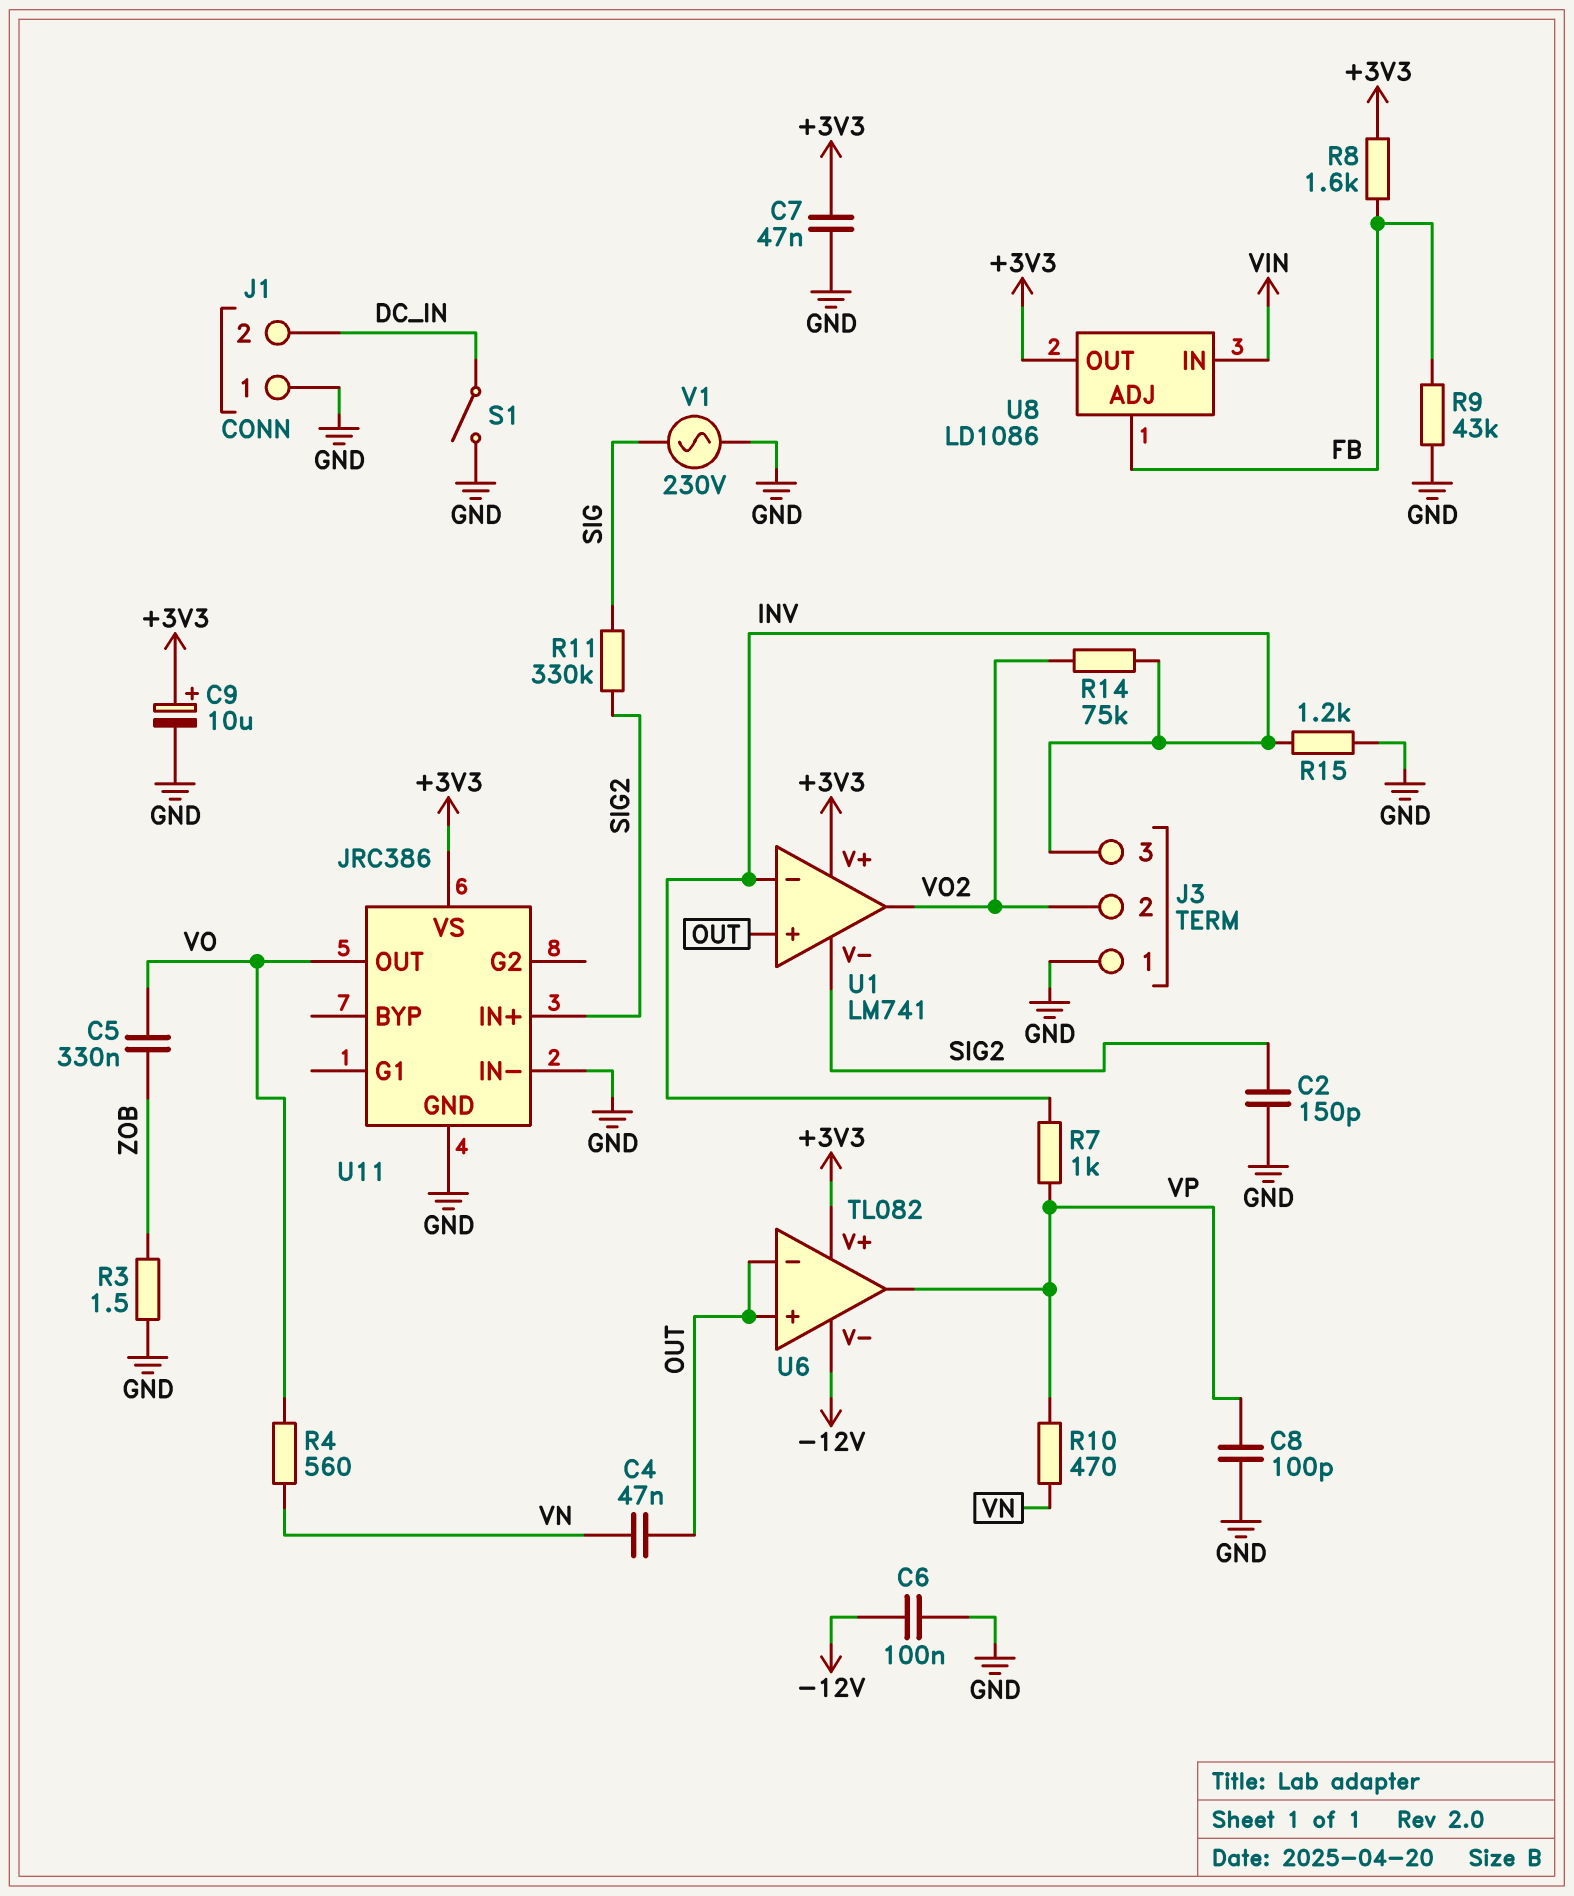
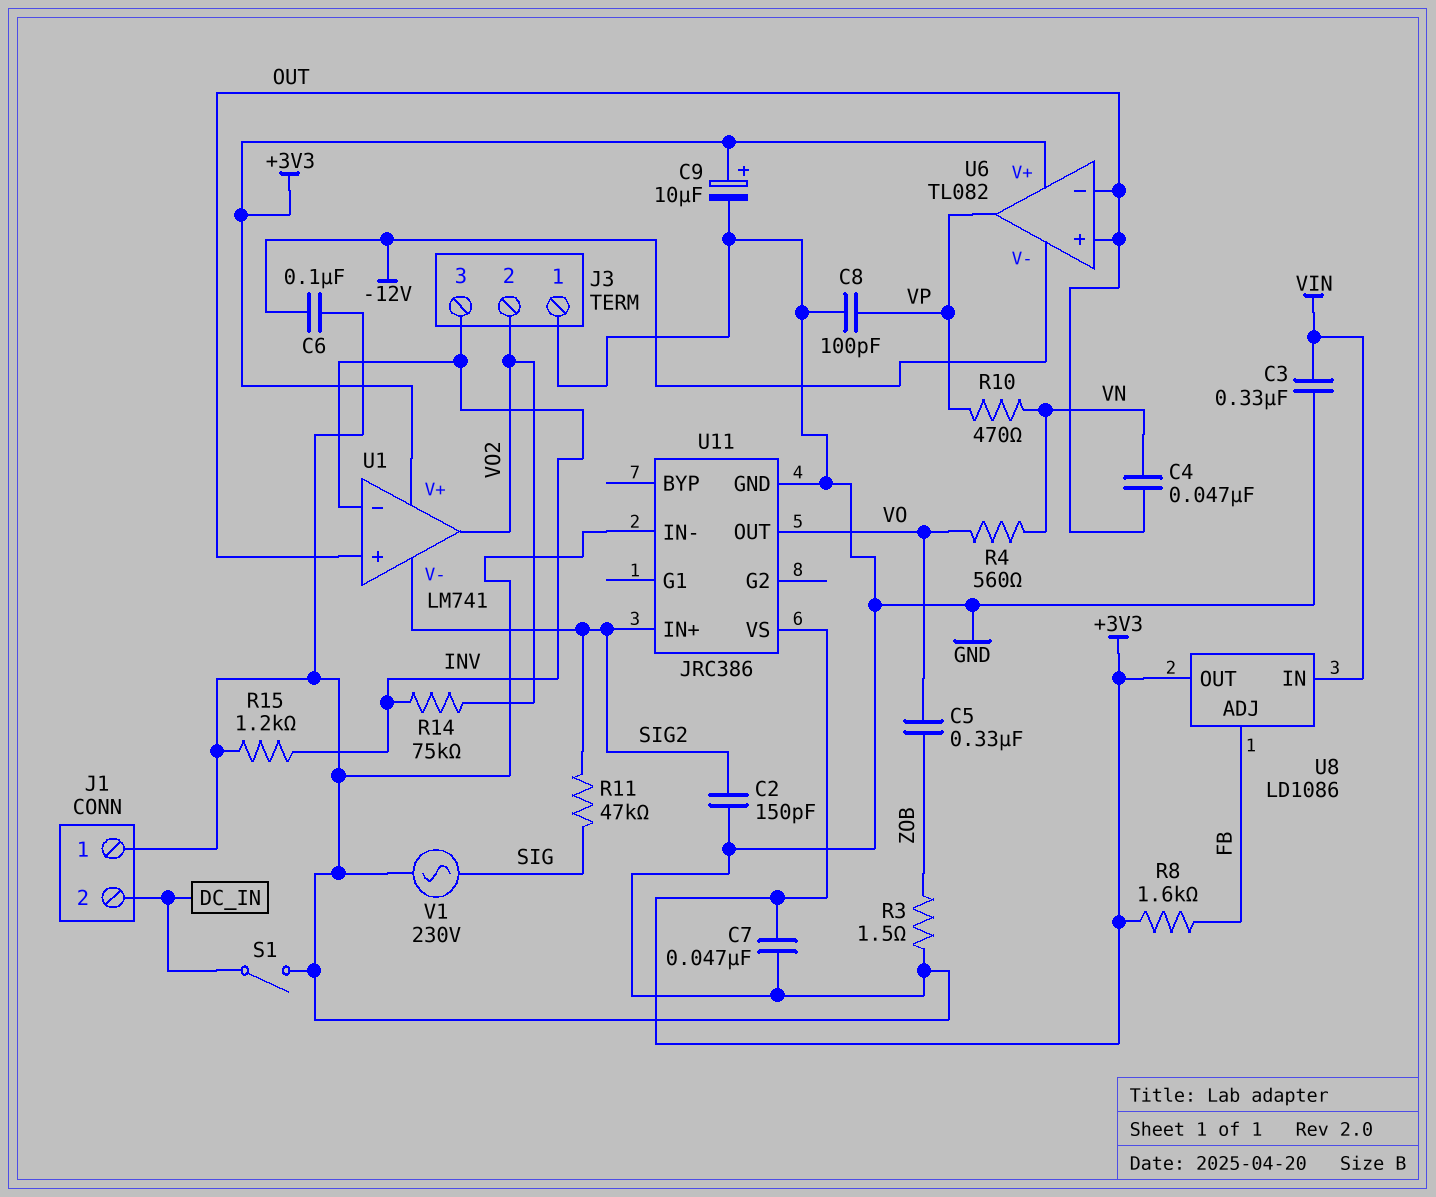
C3: none -> 330nF (GND, VIN)
R7: 1k (INV, VP) -> none
R9: 43k (FB, GND) -> none
R11: 330k (SIG, SIG2) -> 47k (SIG, SIG2)

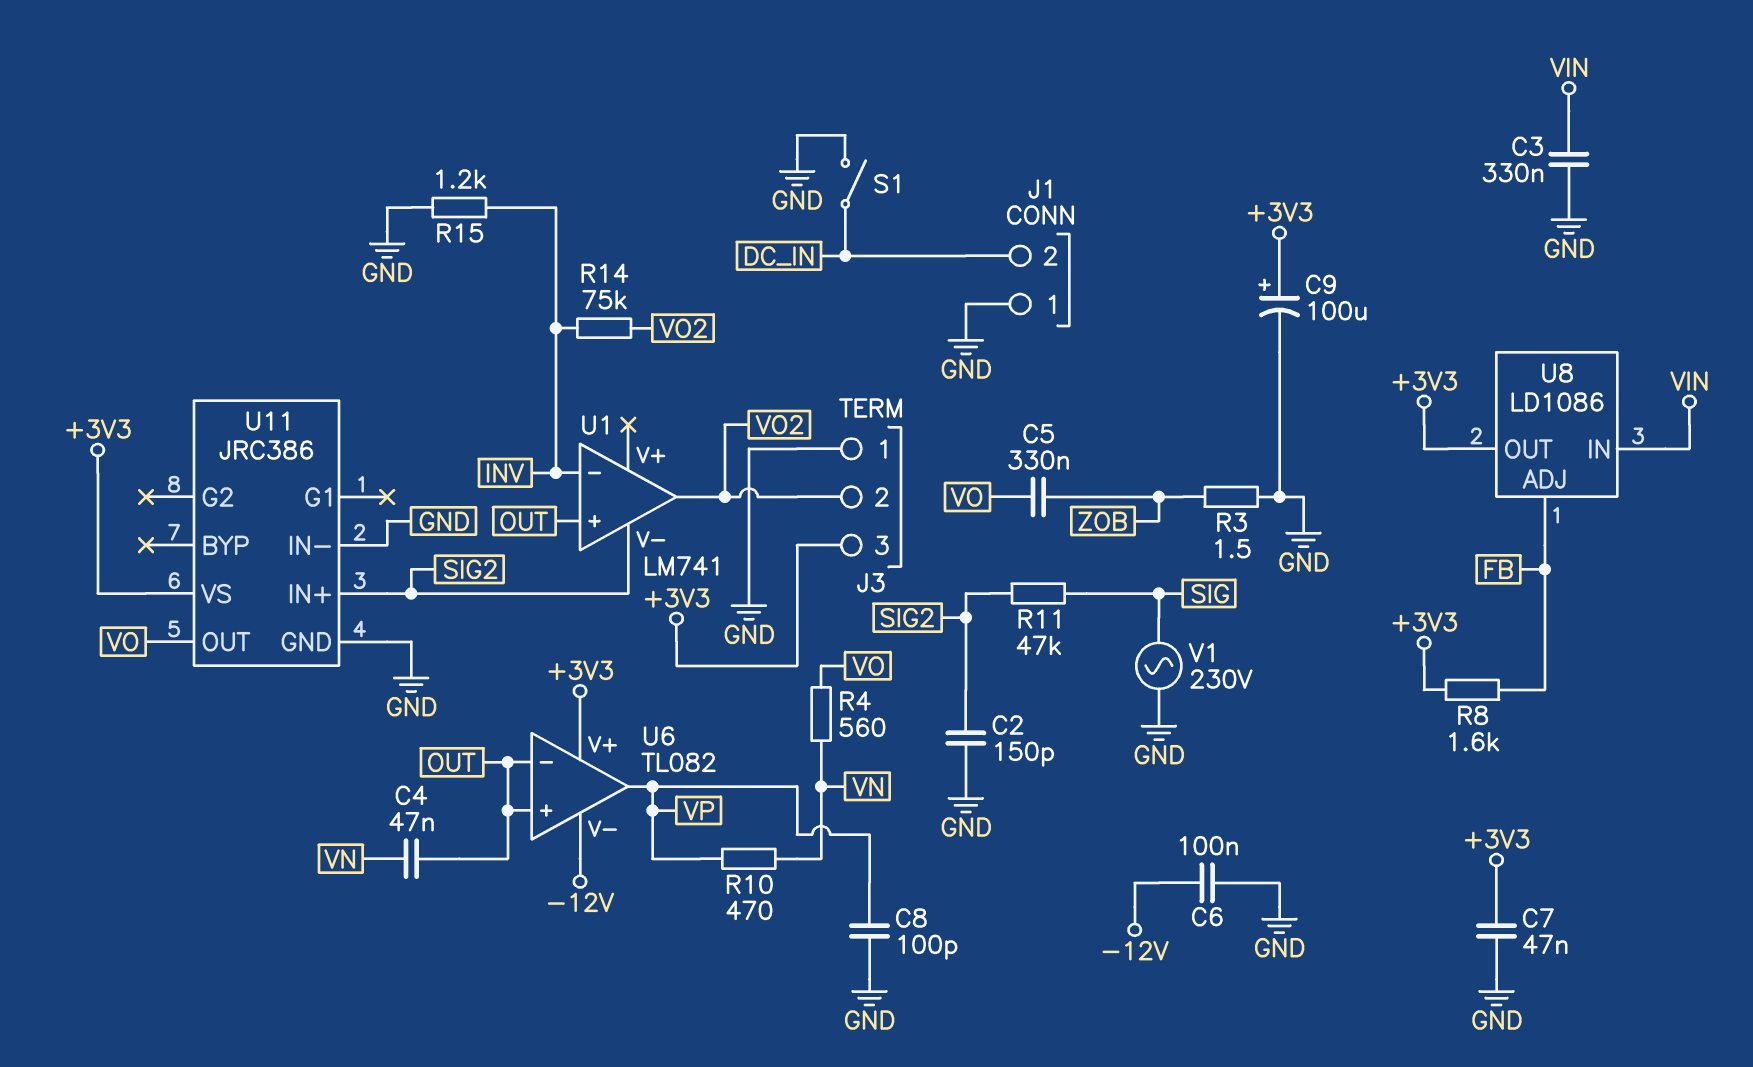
C9: 10uF (plus +3V3, minus GND) -> 100uF (plus +3V3, minus GND)
J3 pin 3: INV -> +3V3
U1 pin V+: +3V3 -> none

